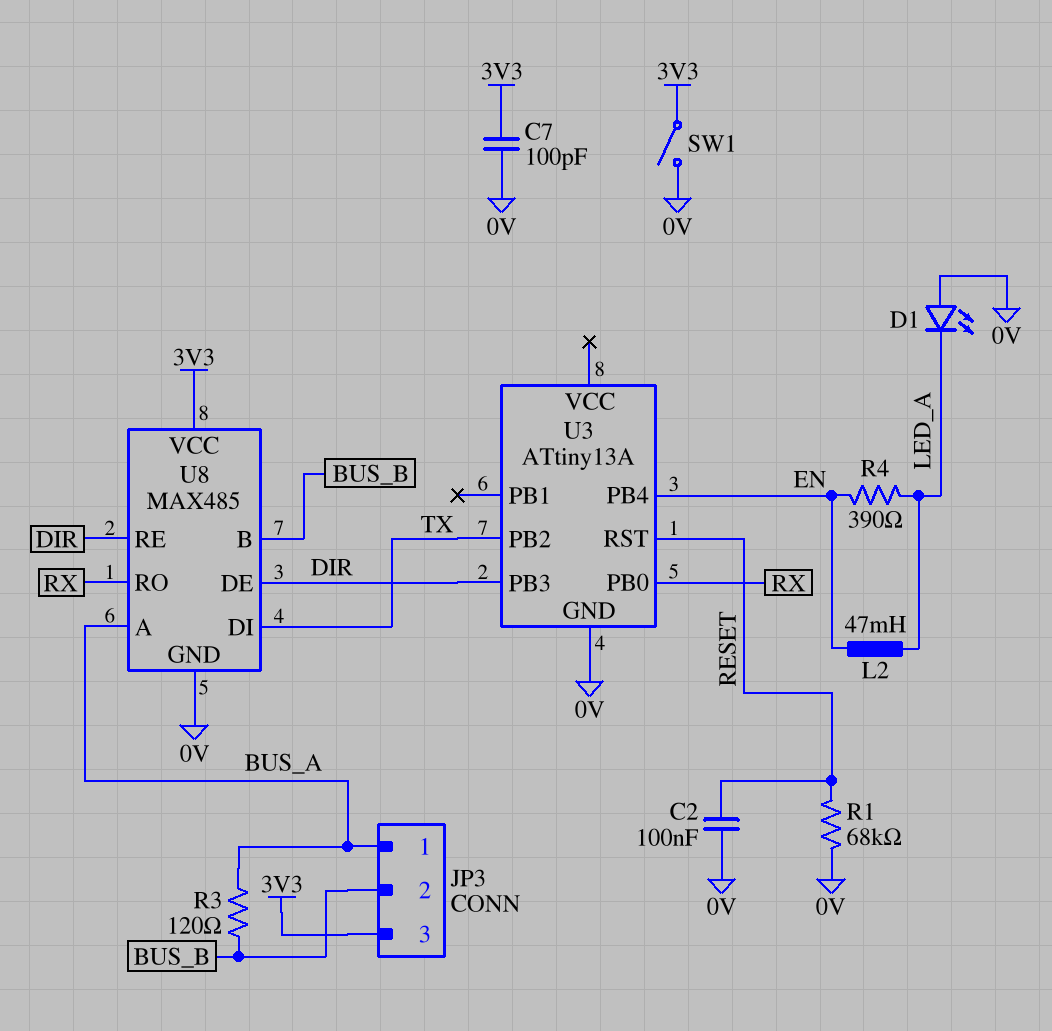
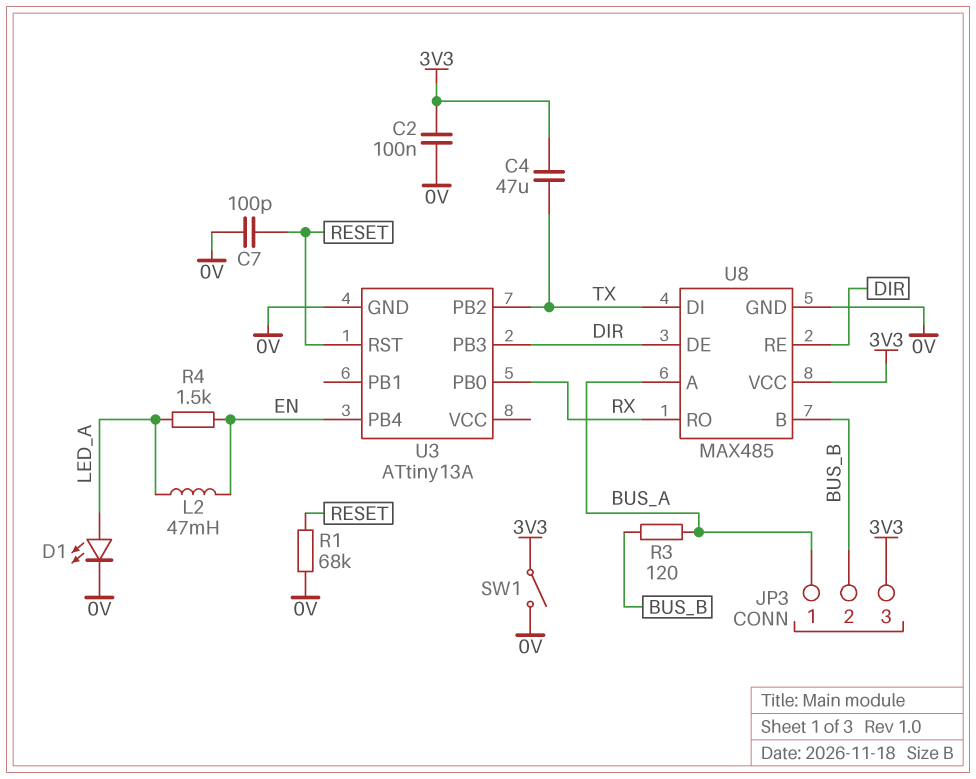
C2: 100nF (0V, RESET) -> 100nF (0V, 3V3)
C4: none -> 47uF (3V3, TX)
C7: 100pF (0V, 3V3) -> 100pF (0V, RESET)
D1: LED (A 0V, K LED_A) -> LED (A LED_A, K 0V)
R4: 390 (EN, LED_A) -> 1.5k (EN, LED_A)

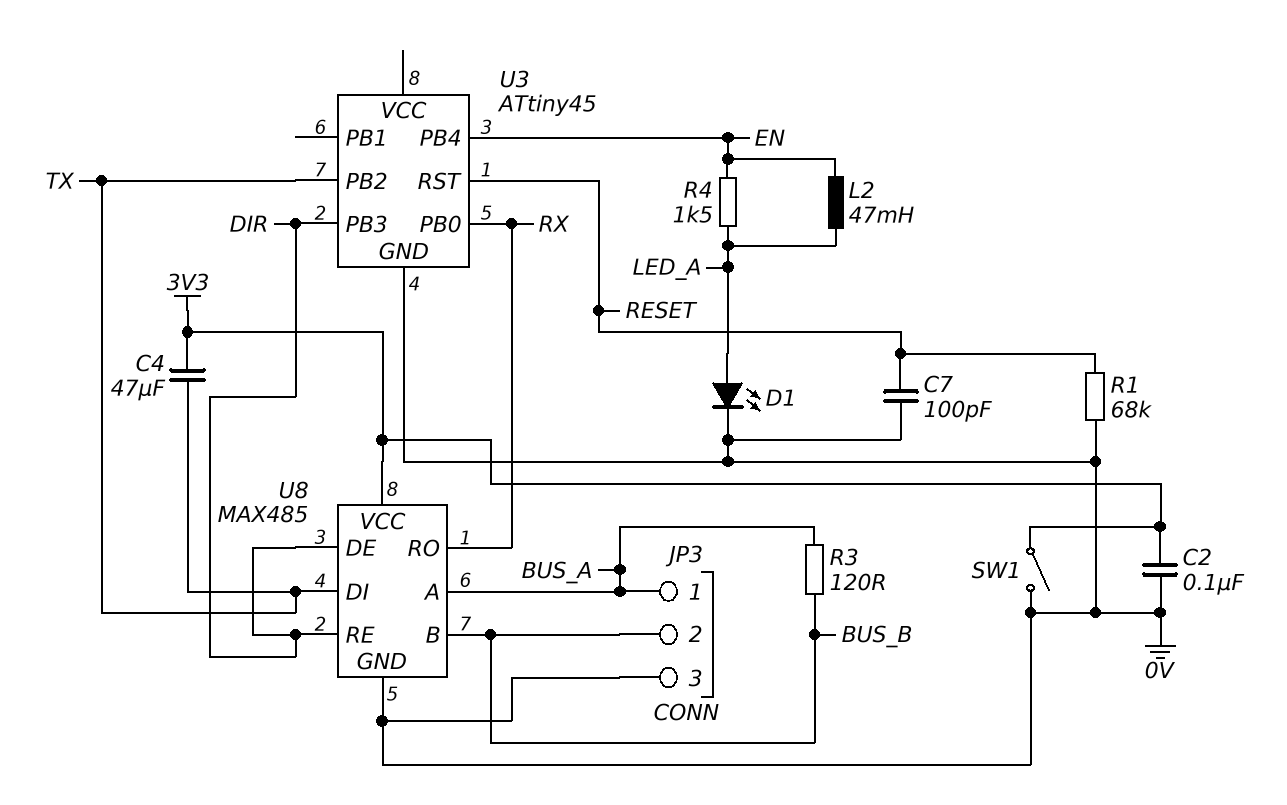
JP3 pin 3: 3V3 -> 0V
U3: ATtiny13A -> ATtiny45

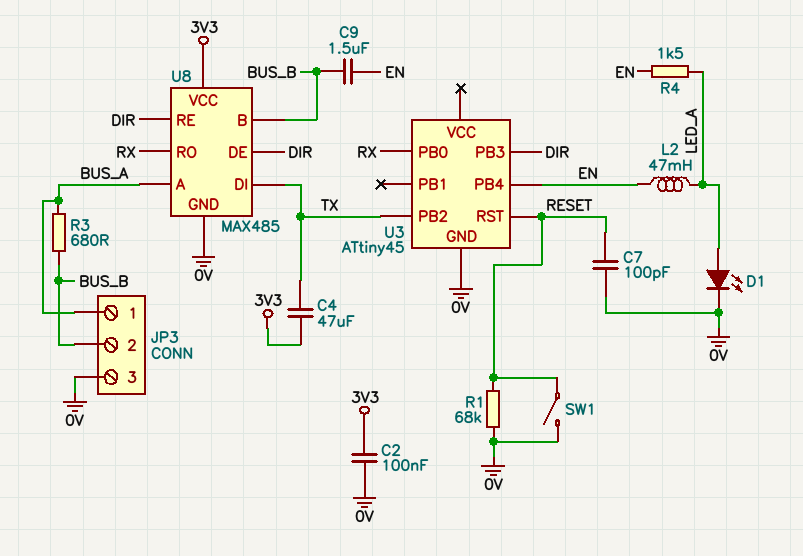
C9: none -> 1.5uF (BUS_B, EN)
R3: 120 (BUS_A, BUS_B) -> 680 (BUS_A, BUS_B)
SW1: switch (0V, 3V3) -> switch (0V, RESET)

